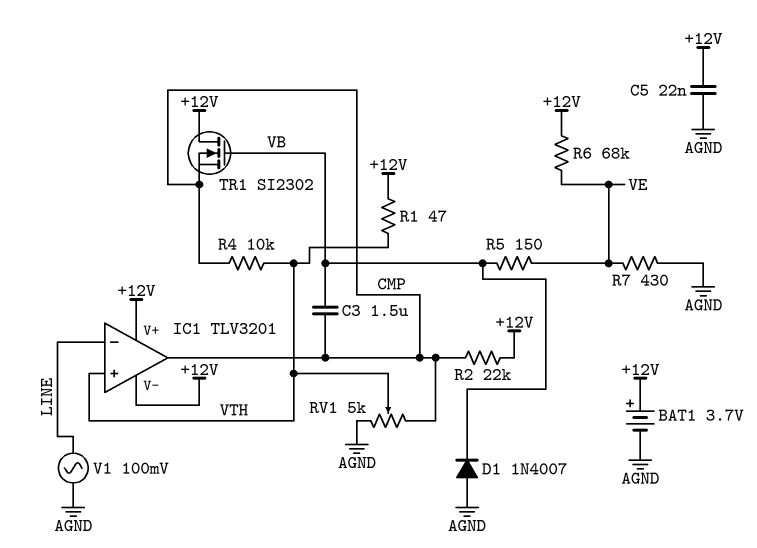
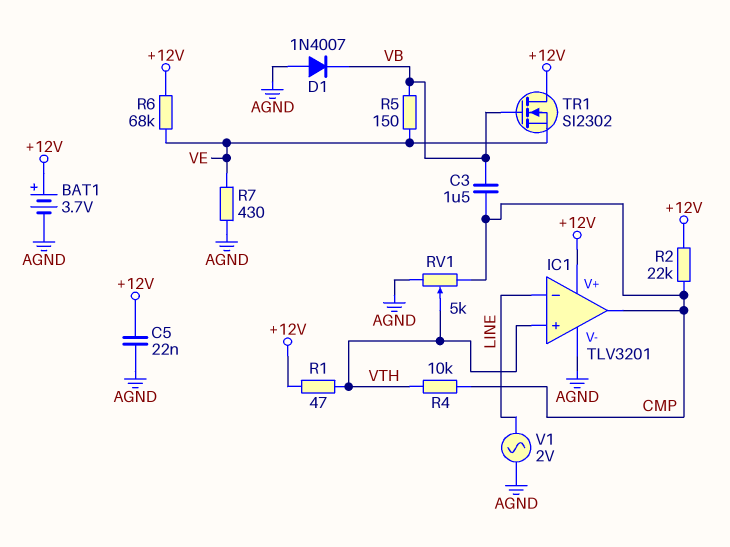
IC1 pin V-: +12V -> AGND
TR1: NMOS SI2302 (G VB, D +12V, S CMP) -> NMOS SI2302 (G VB, D +12V, S VE)
V1: AC 100mV (AGND, LINE) -> AC 2V (AGND, LINE)

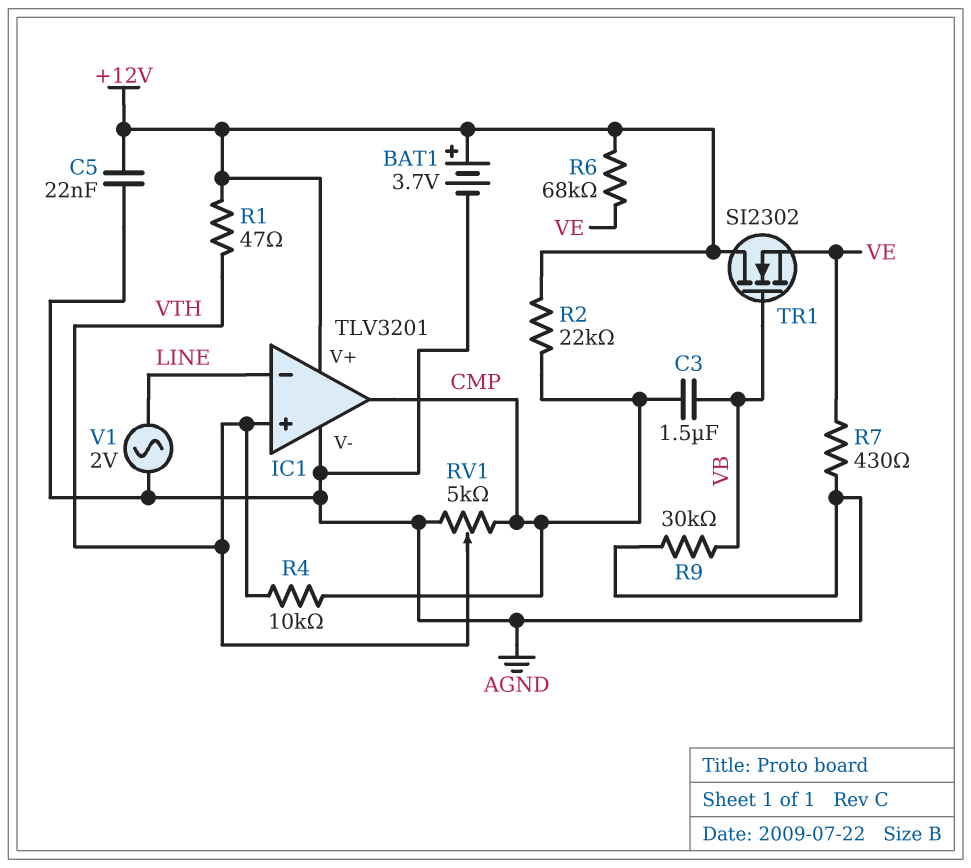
D1: diode 1N4007 (A AGND, K VB) -> none
R5: 150 (VB, VE) -> none
R9: none -> 30k (AGND, VB)

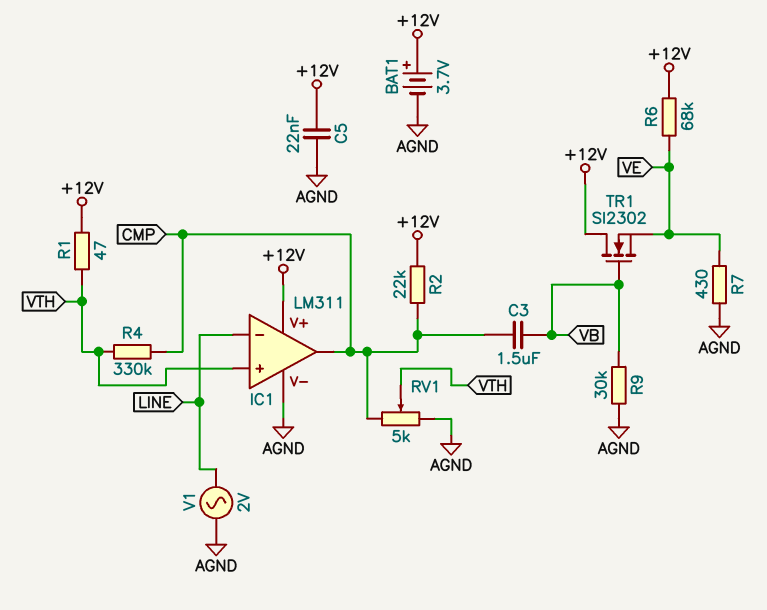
IC1: TLV3201 -> LM311
R4: 10k (CMP, VTH) -> 330k (CMP, VTH)

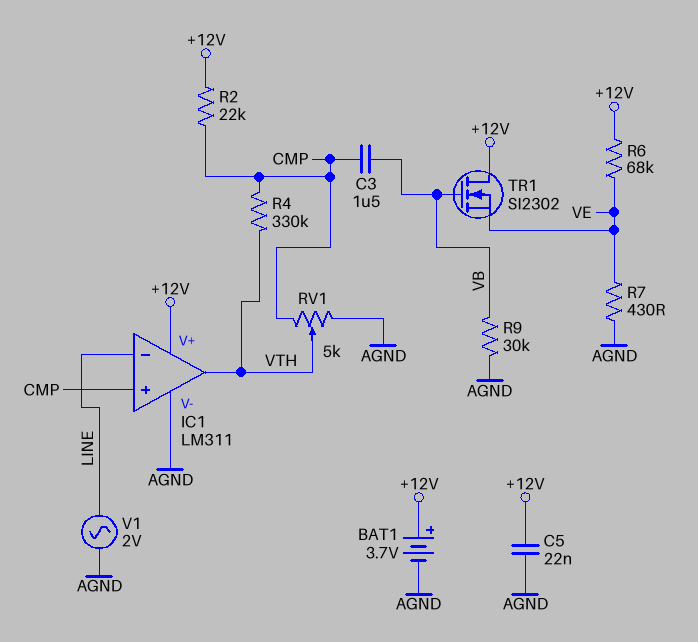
IC1 pin in+: VTH -> CMP
IC1 pin out: CMP -> VTH
R1: 47 (+12V, VTH) -> none

